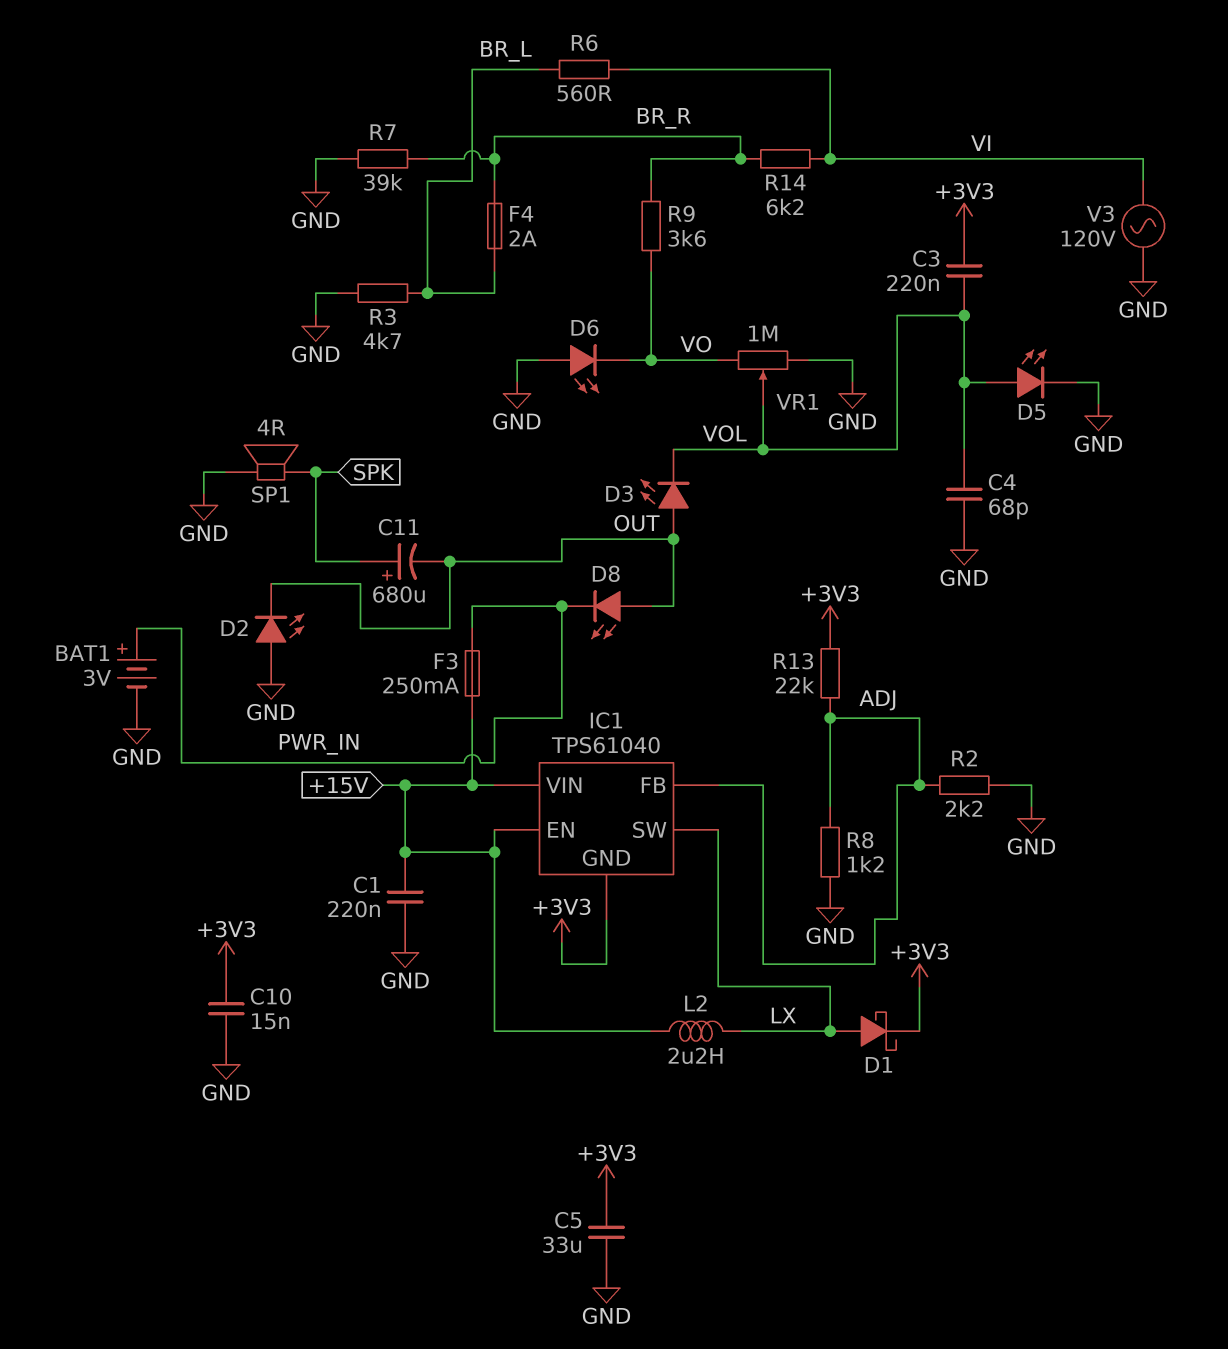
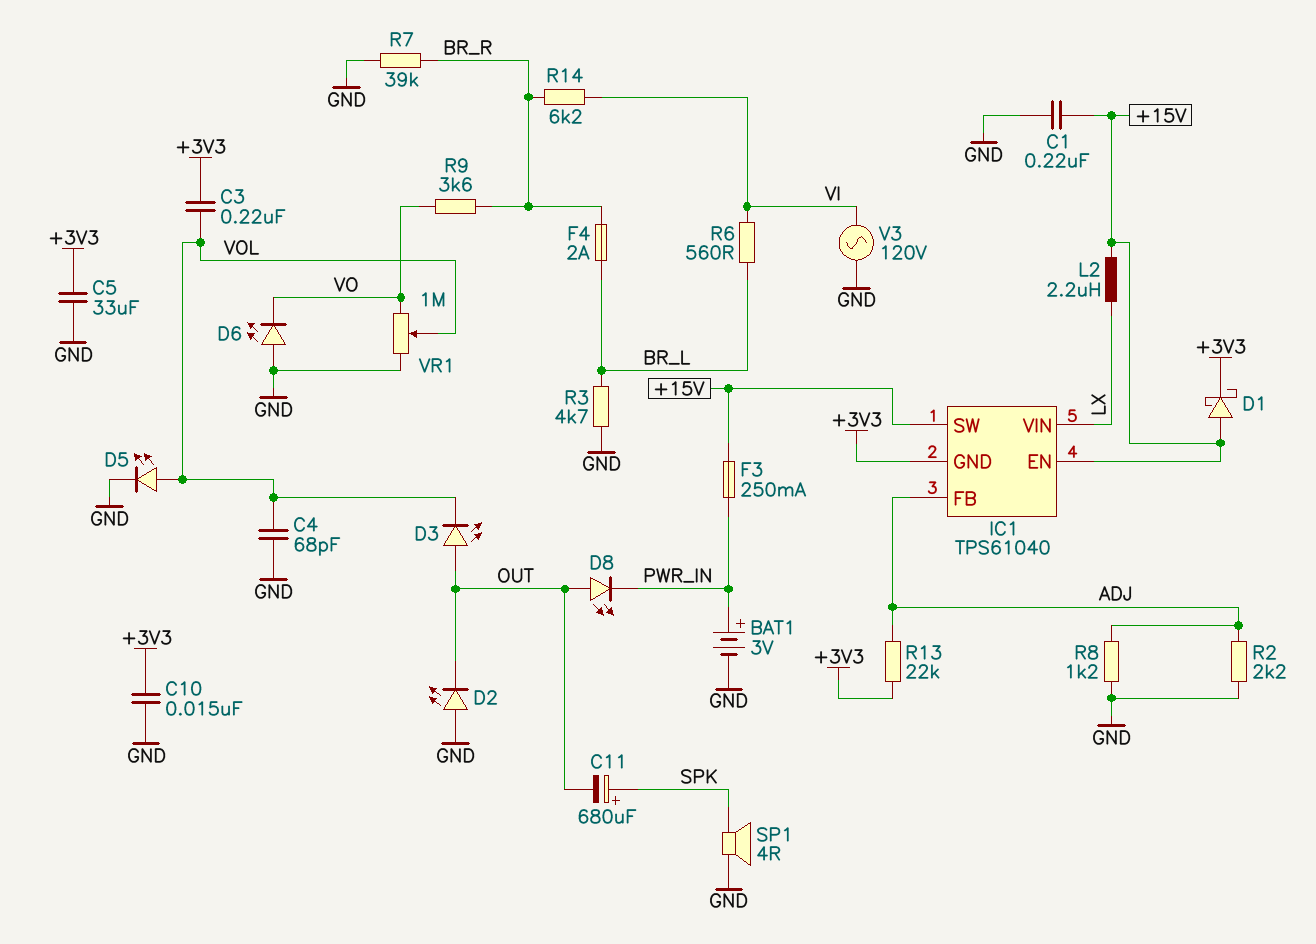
D1: schottky (A LX, K +3V3) -> schottky (A +15V, K +3V3)
IC1 pin SW: LX -> +15V
IC1 pin VIN: +15V -> LX

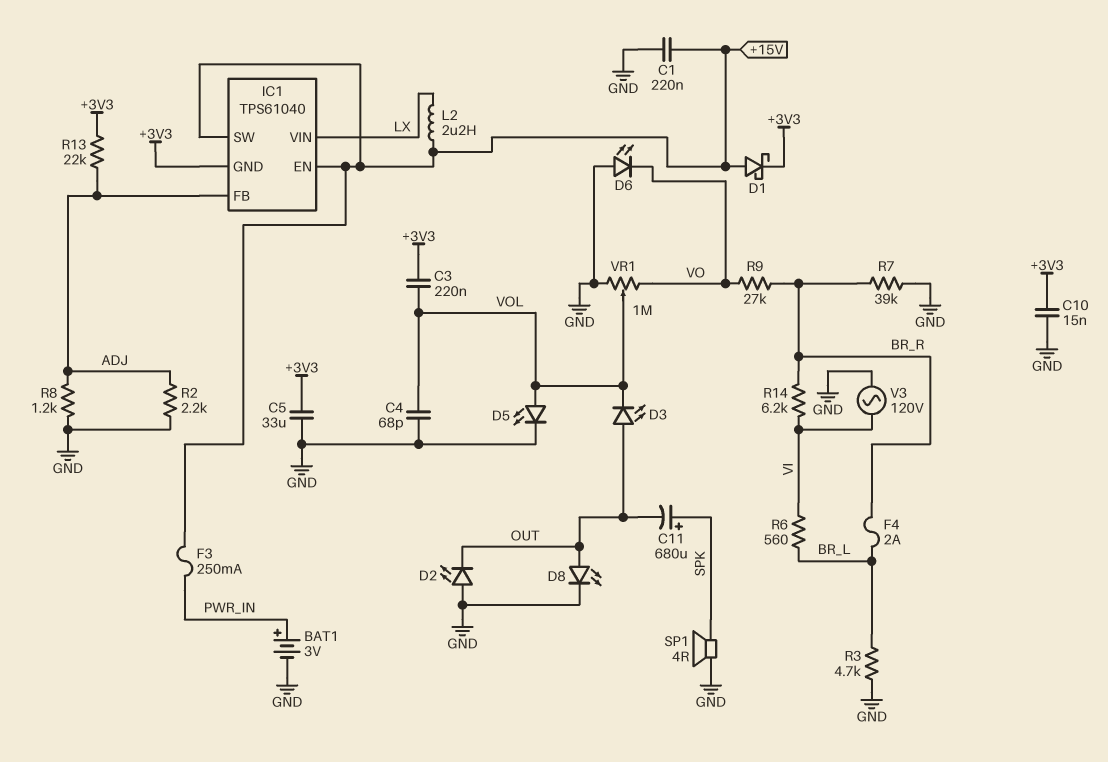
D8: LED (A OUT, K PWR_IN) -> LED (A OUT, K GND)
R9: 3.6k (BR_R, VO) -> 27k (BR_R, VO)

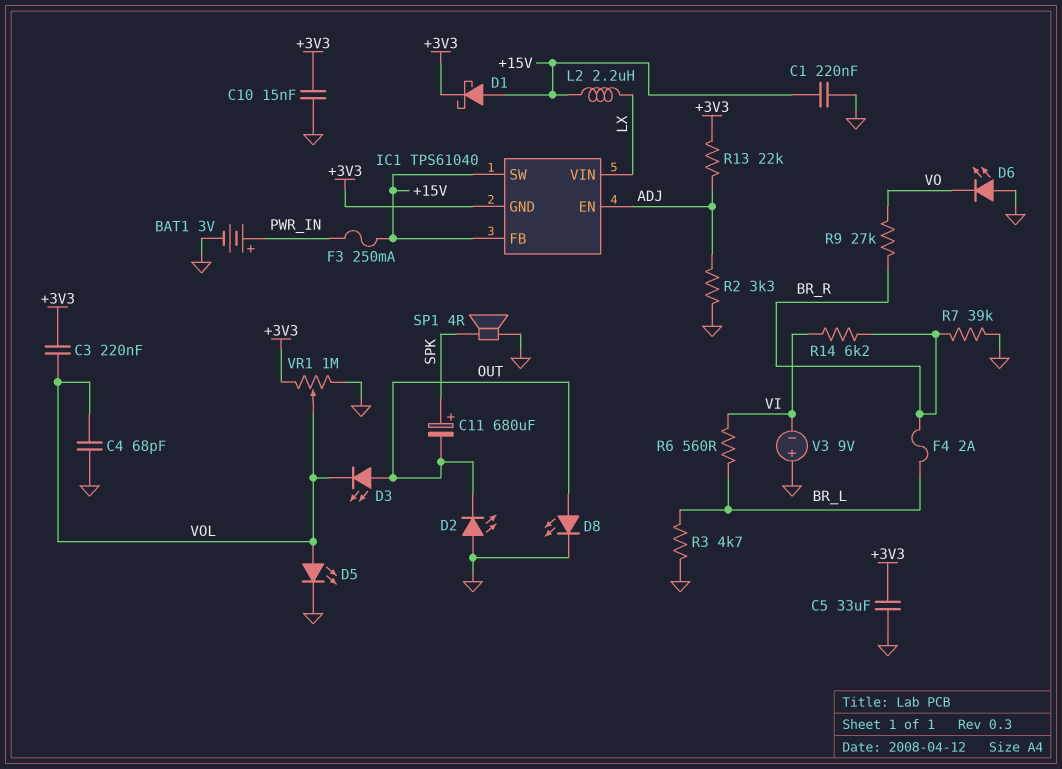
IC1 pin EN: +15V -> ADJ
IC1 pin FB: ADJ -> +15V
R2: 2.2k (ADJ, GND) -> 3.3k (ADJ, GND)
R8: 1.2k (ADJ, GND) -> none
V3: AC 120V (GND, VI) -> 9V (plus GND, minus VI)
VR1: 1M (GND, VO, wiper VOL) -> 1M (+3V3, GND, wiper VOL)

